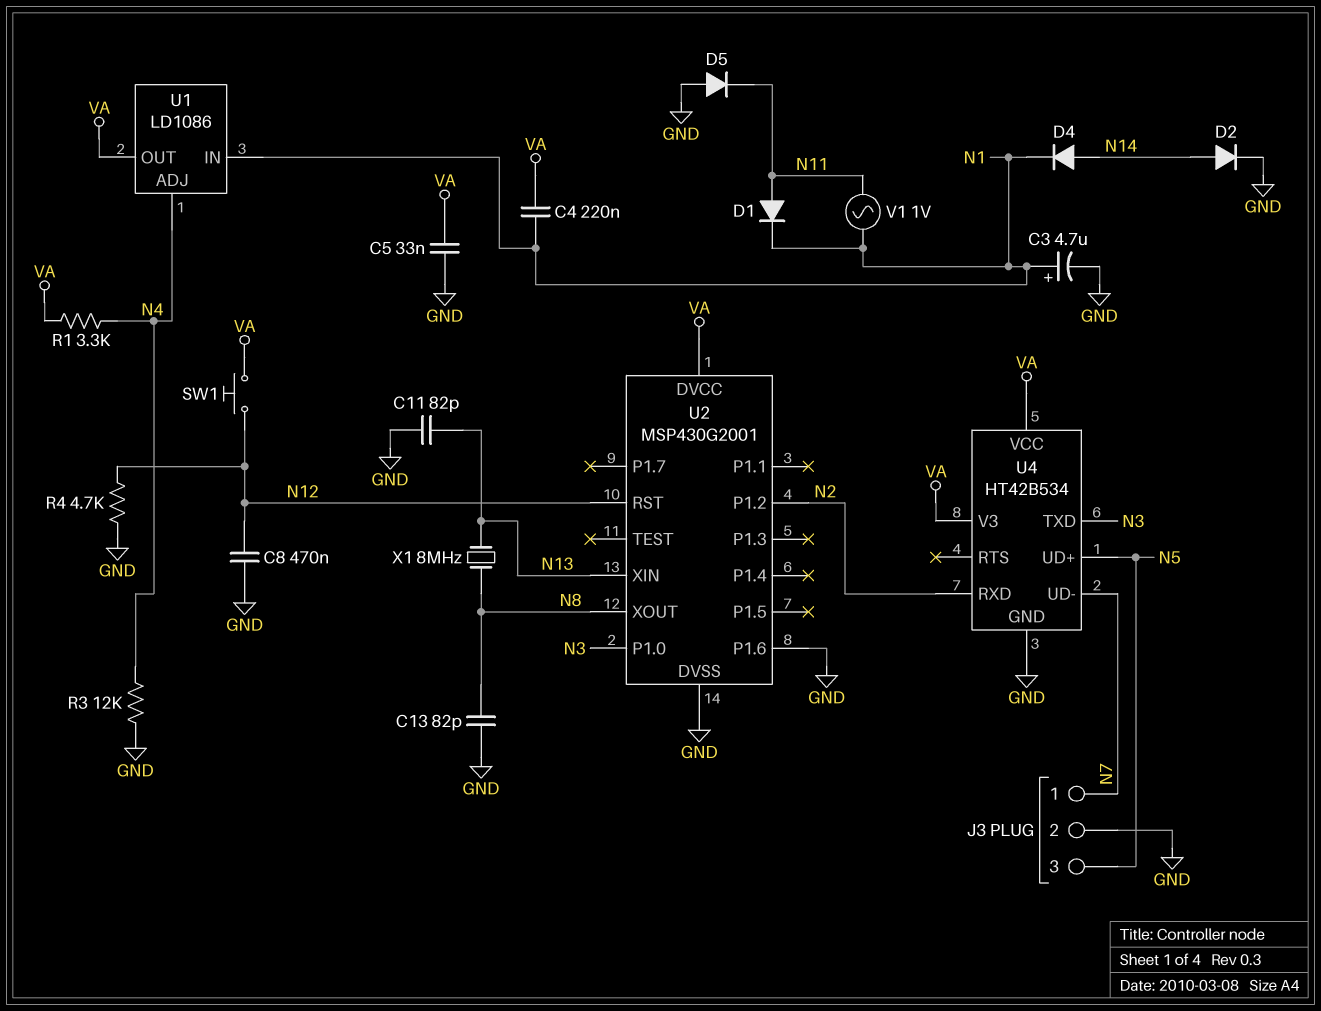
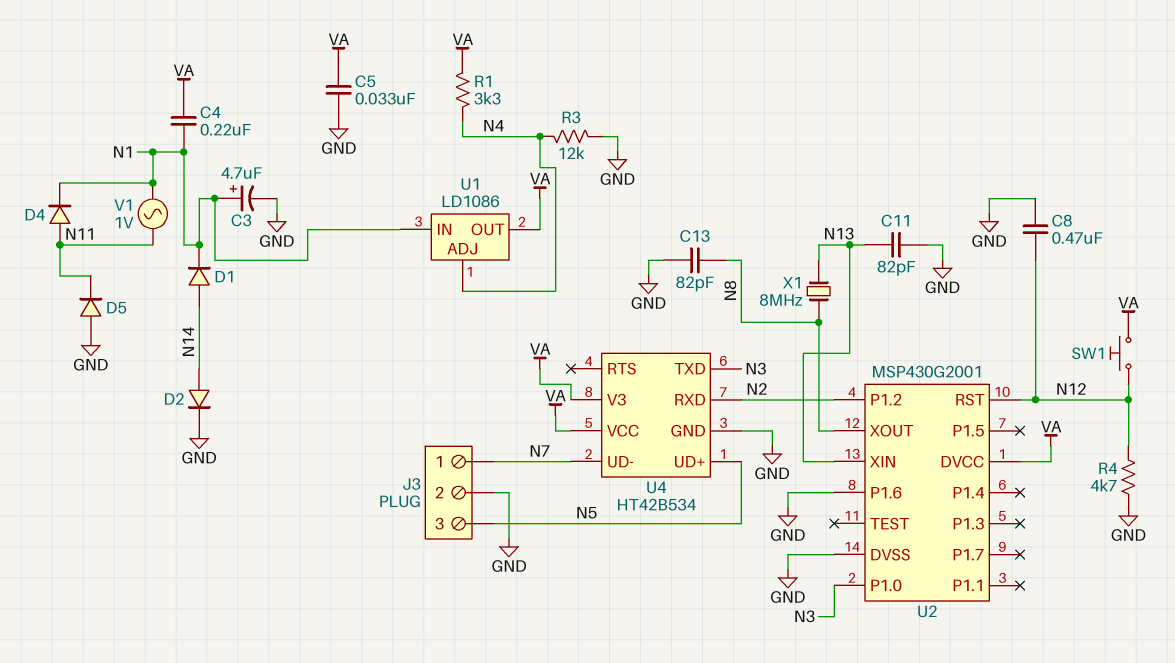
D1: diode (A N11, K N1) -> diode (A N14, K N1)
D4: diode (A N14, K N1) -> diode (A N11, K N1)

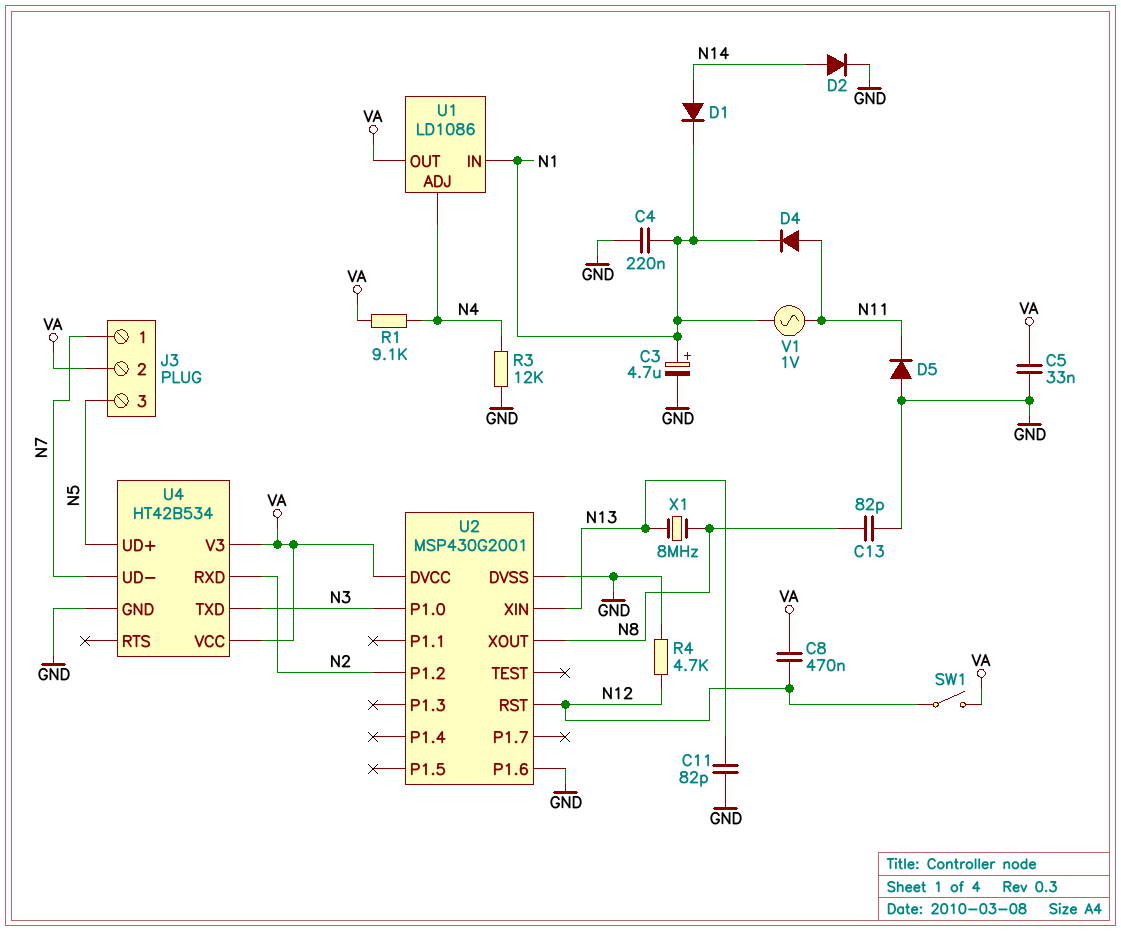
C4: 220nF (N1, VA) -> 220nF (GND, N1)
C8: 470nF (GND, N12) -> 470nF (N12, VA)
J3 pin 2: GND -> VA
R1: 3.3k (N4, VA) -> 9.1k (N4, VA)
SW1: button (N12, VA) -> switch (N12, VA)

